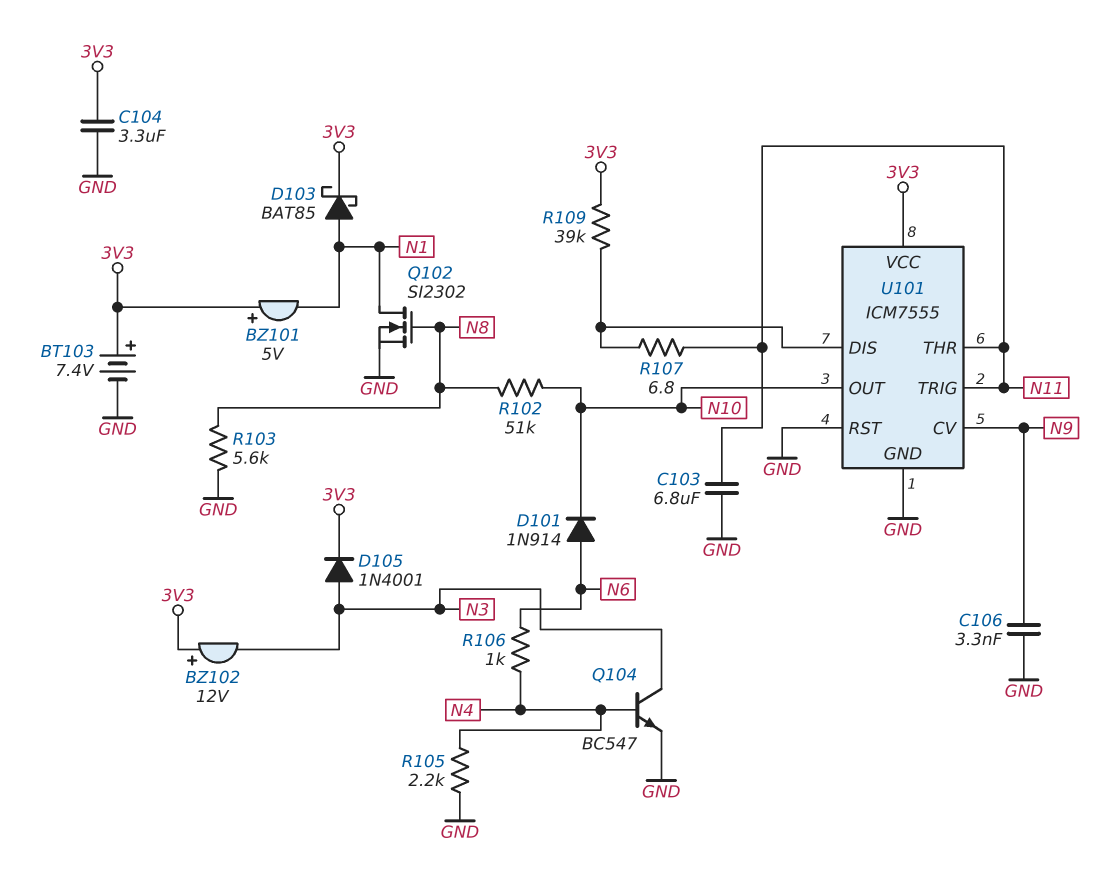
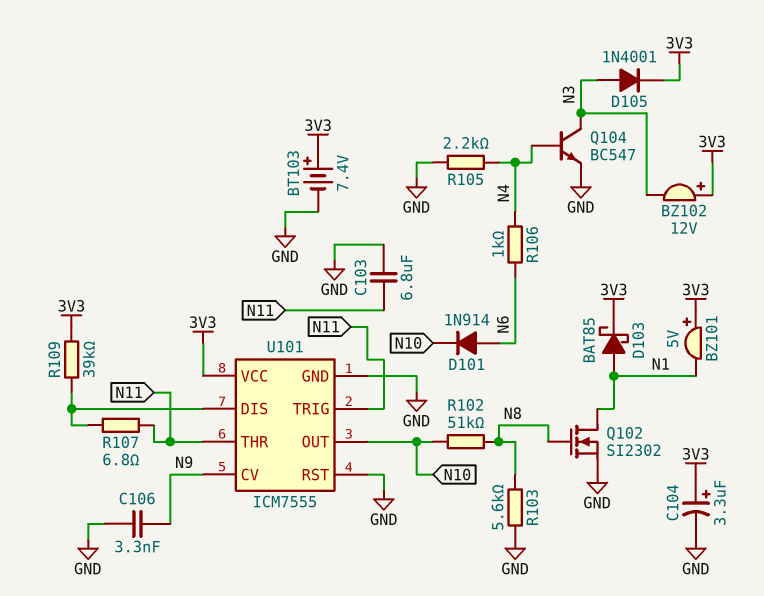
C104: 3.3uF (3V3, GND) -> 3.3uF (plus 3V3, minus GND)

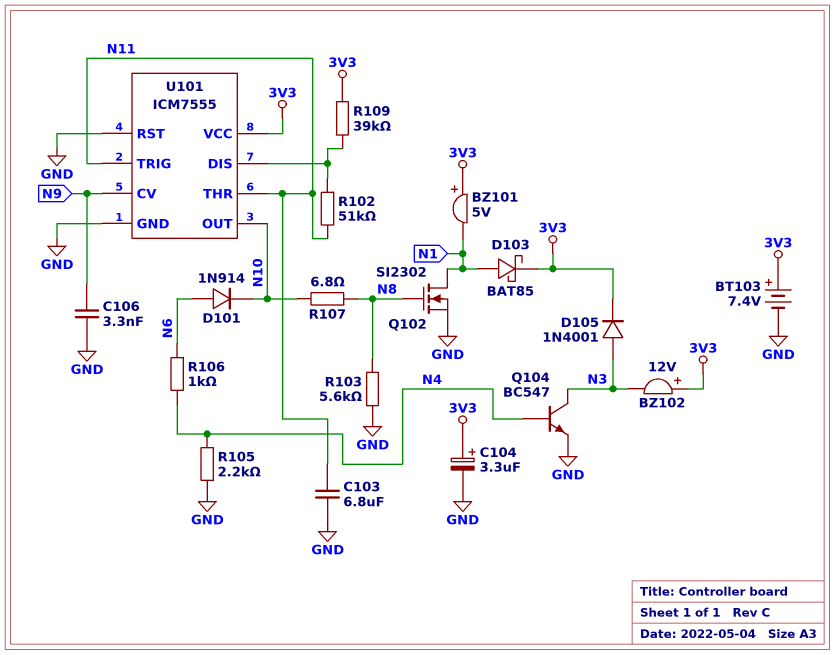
R102: 51k (N8, N10) -> 51k (N11, U101/DIS)
R107: 6.8 (N11, U101/DIS) -> 6.8 (N8, N10)

